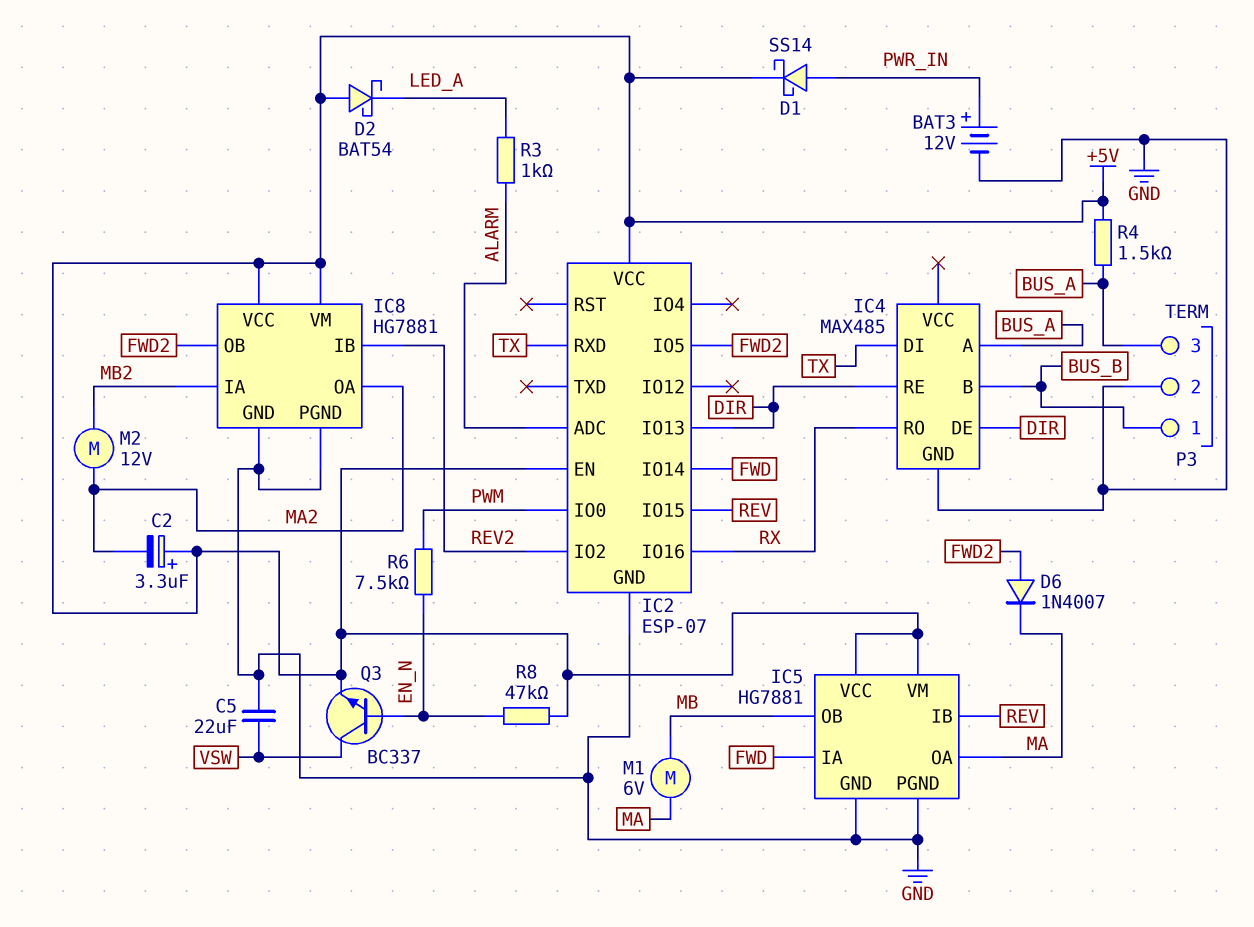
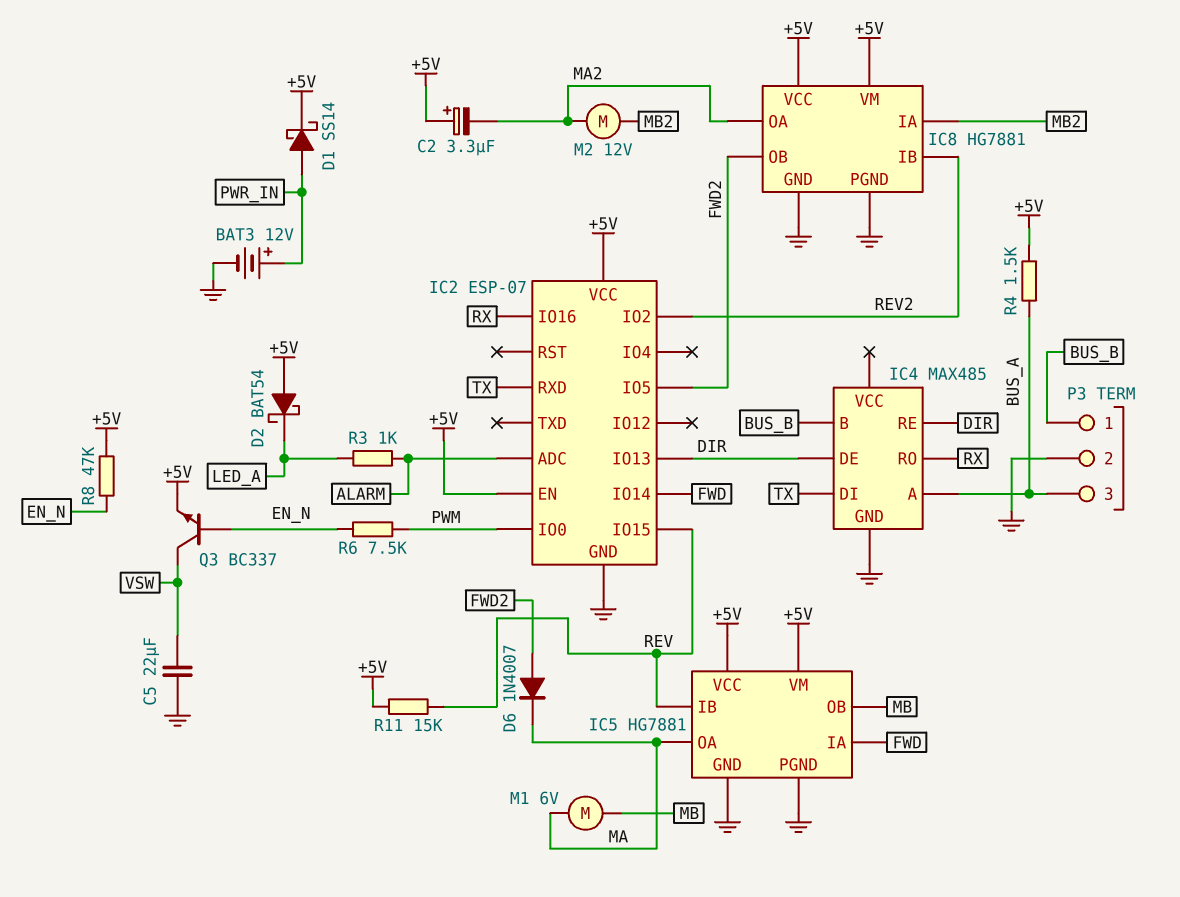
R11: none -> 15k (+5V, REV)

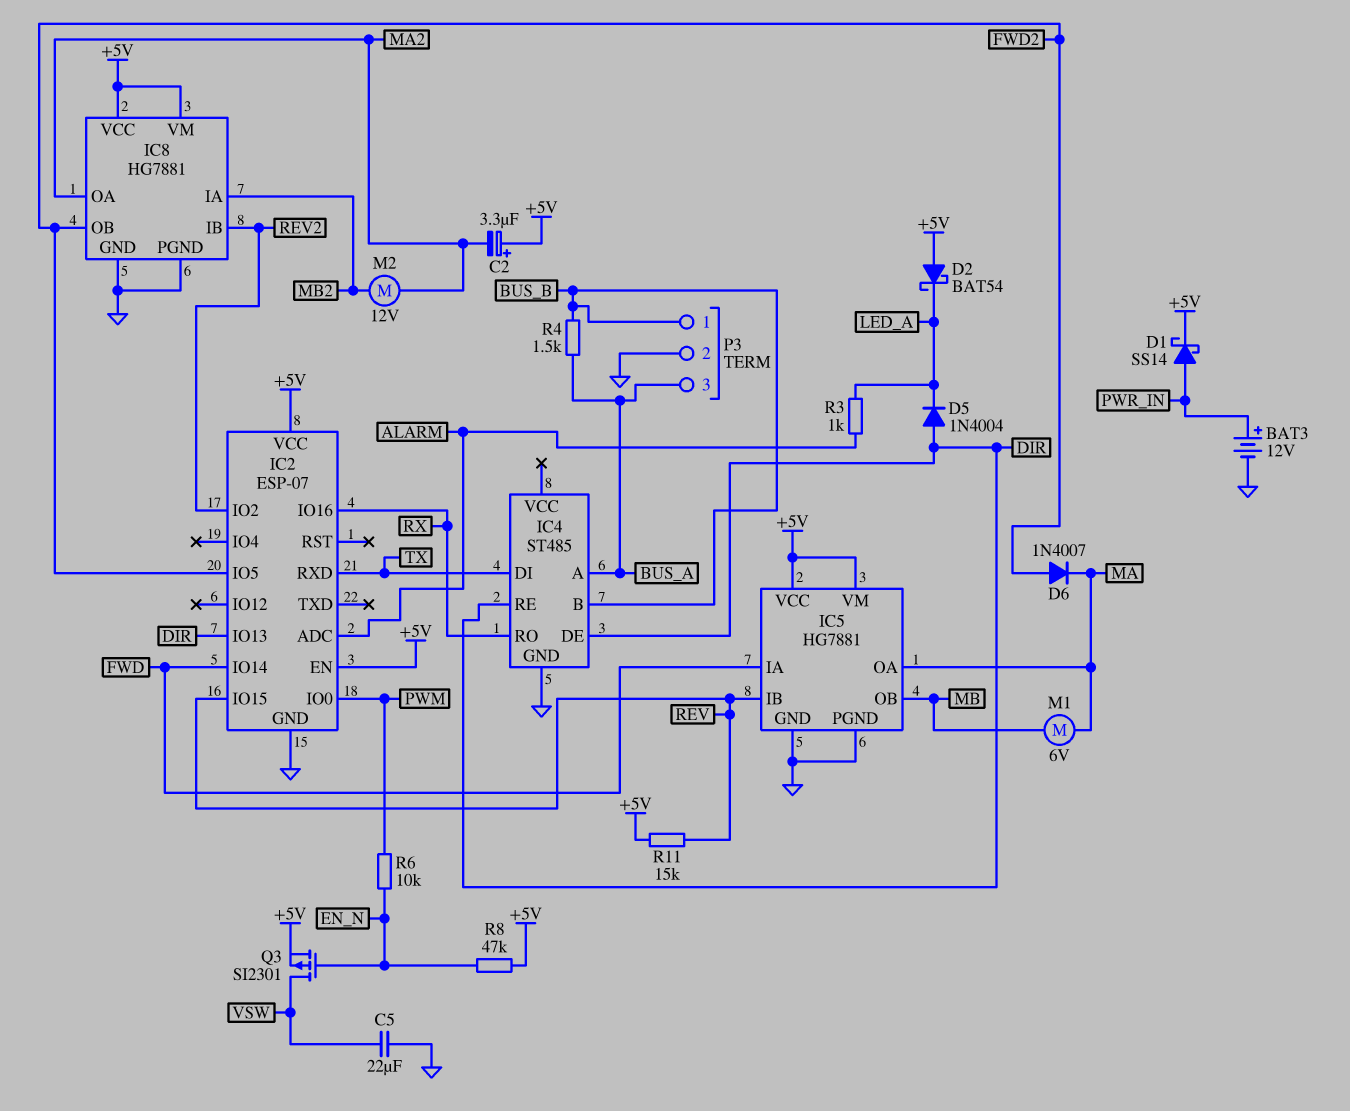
D5: none -> diode 1N4004 (A DIR, K LED_A)
IC4: MAX485 -> ST485
Q3: NPN BC337 (B EN_N, C VSW, E +5V) -> PMOS SI2301 (G EN_N, D VSW, S +5V)
R4: 1.5k (+5V, BUS_A) -> 1.5k (BUS_A, BUS_B)
R6: 7.5k (EN_N, PWM) -> 10k (EN_N, PWM)

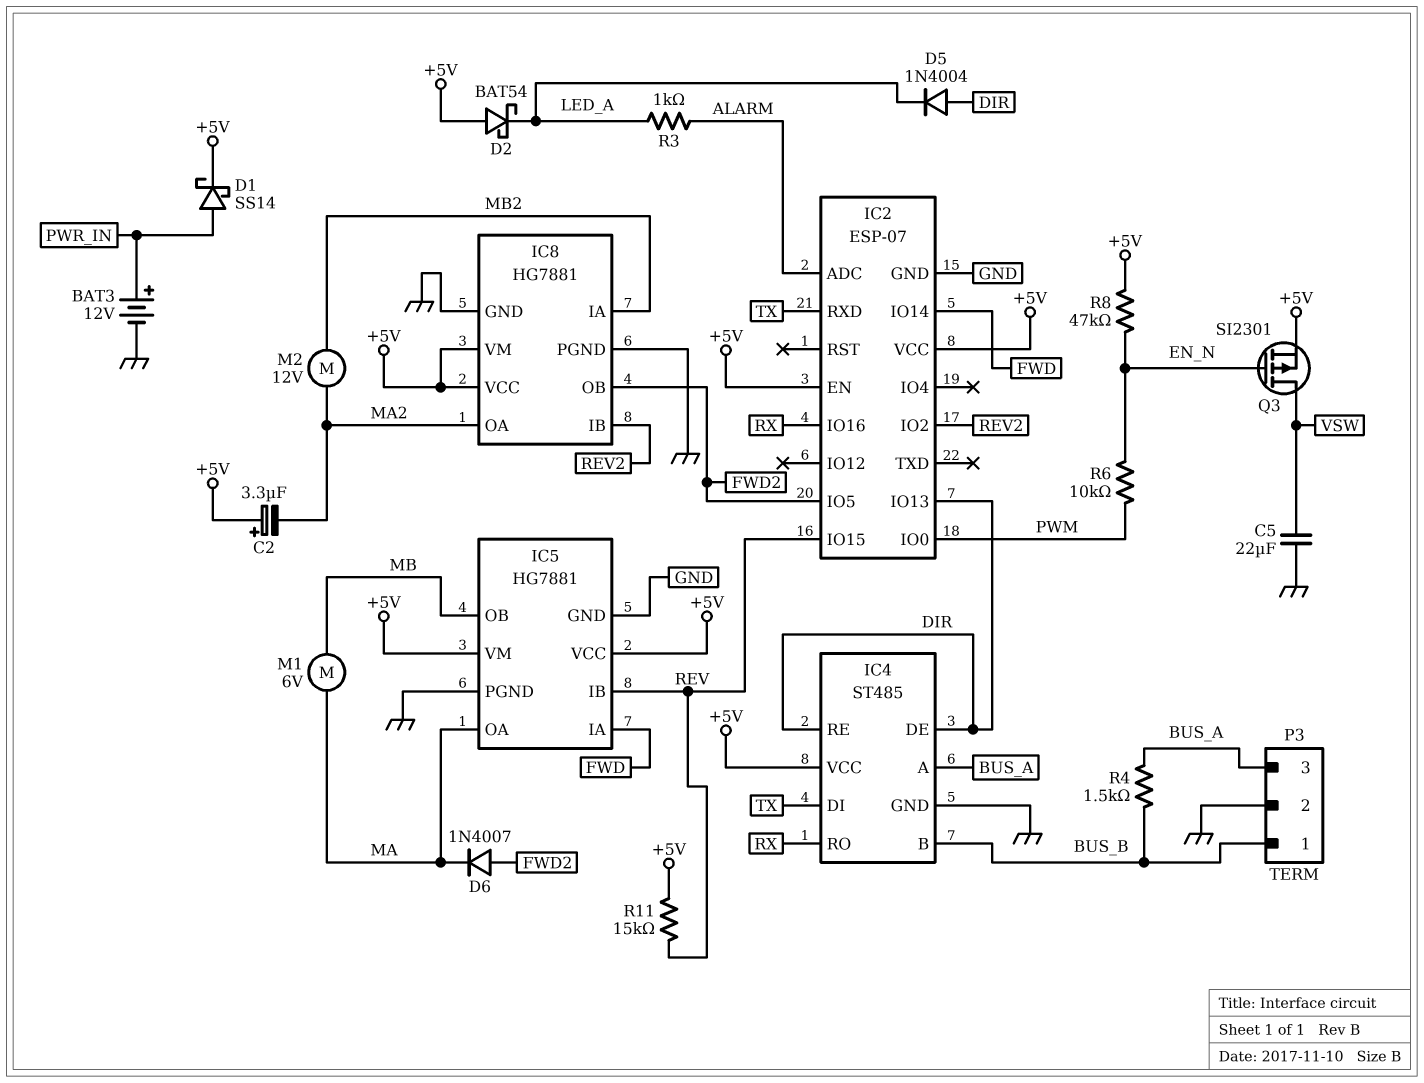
IC4 pin VCC: none -> +5V

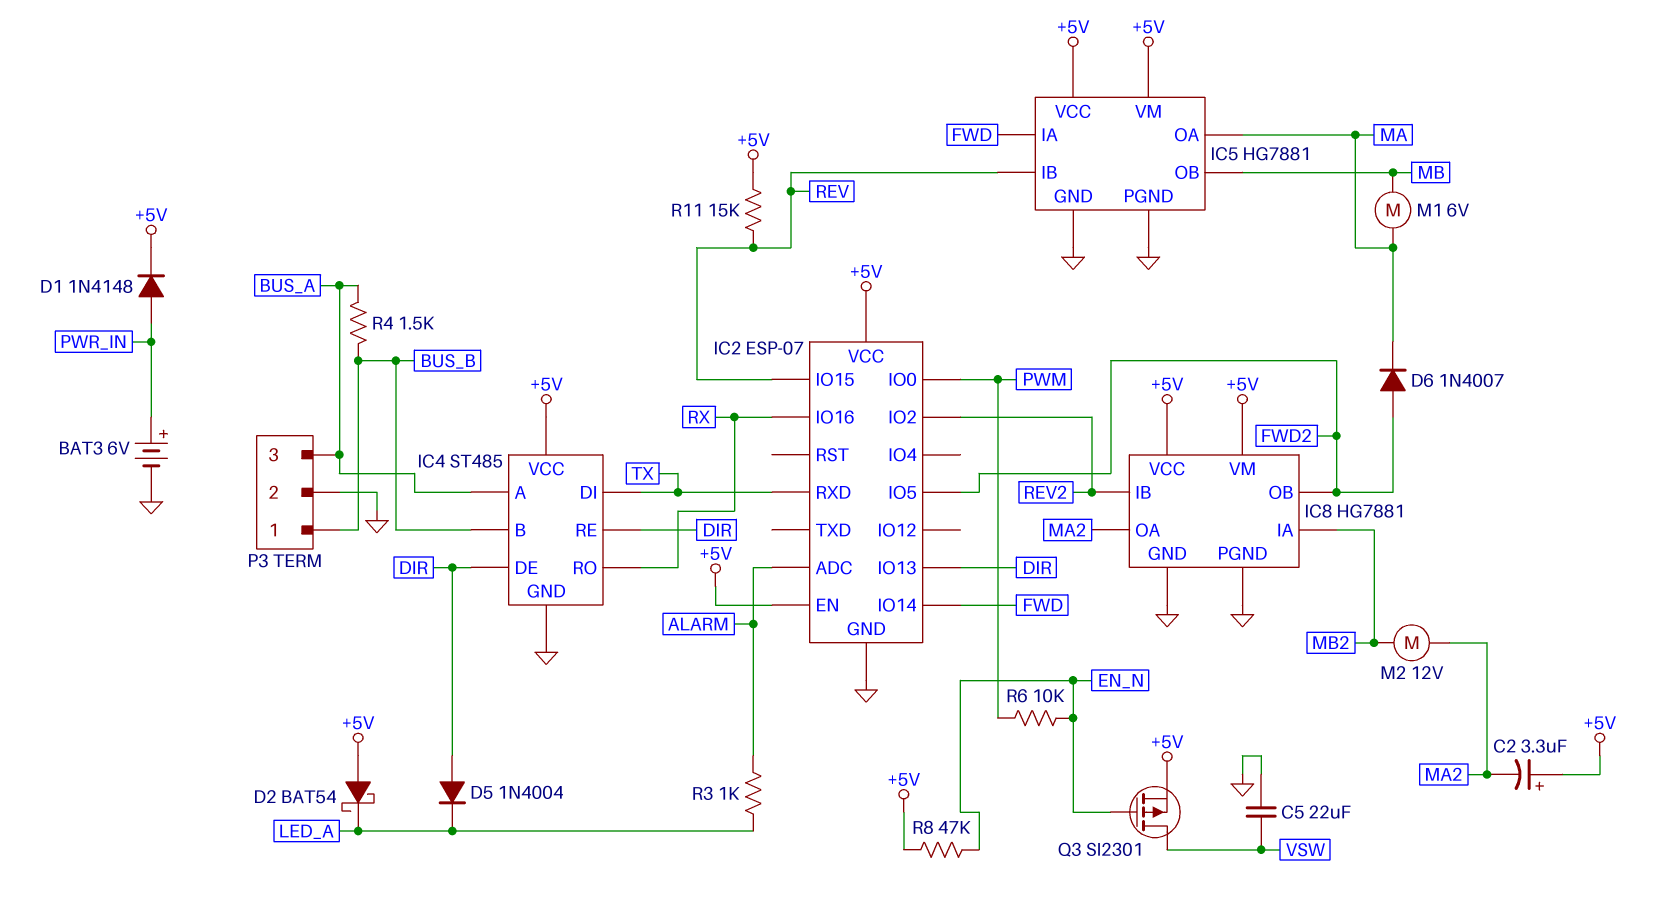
BAT3: 12V (plus PWR_IN, minus GND) -> 6V (plus PWR_IN, minus GND)
D1: schottky SS14 (A PWR_IN, K +5V) -> diode 1N4148 (A PWR_IN, K +5V)

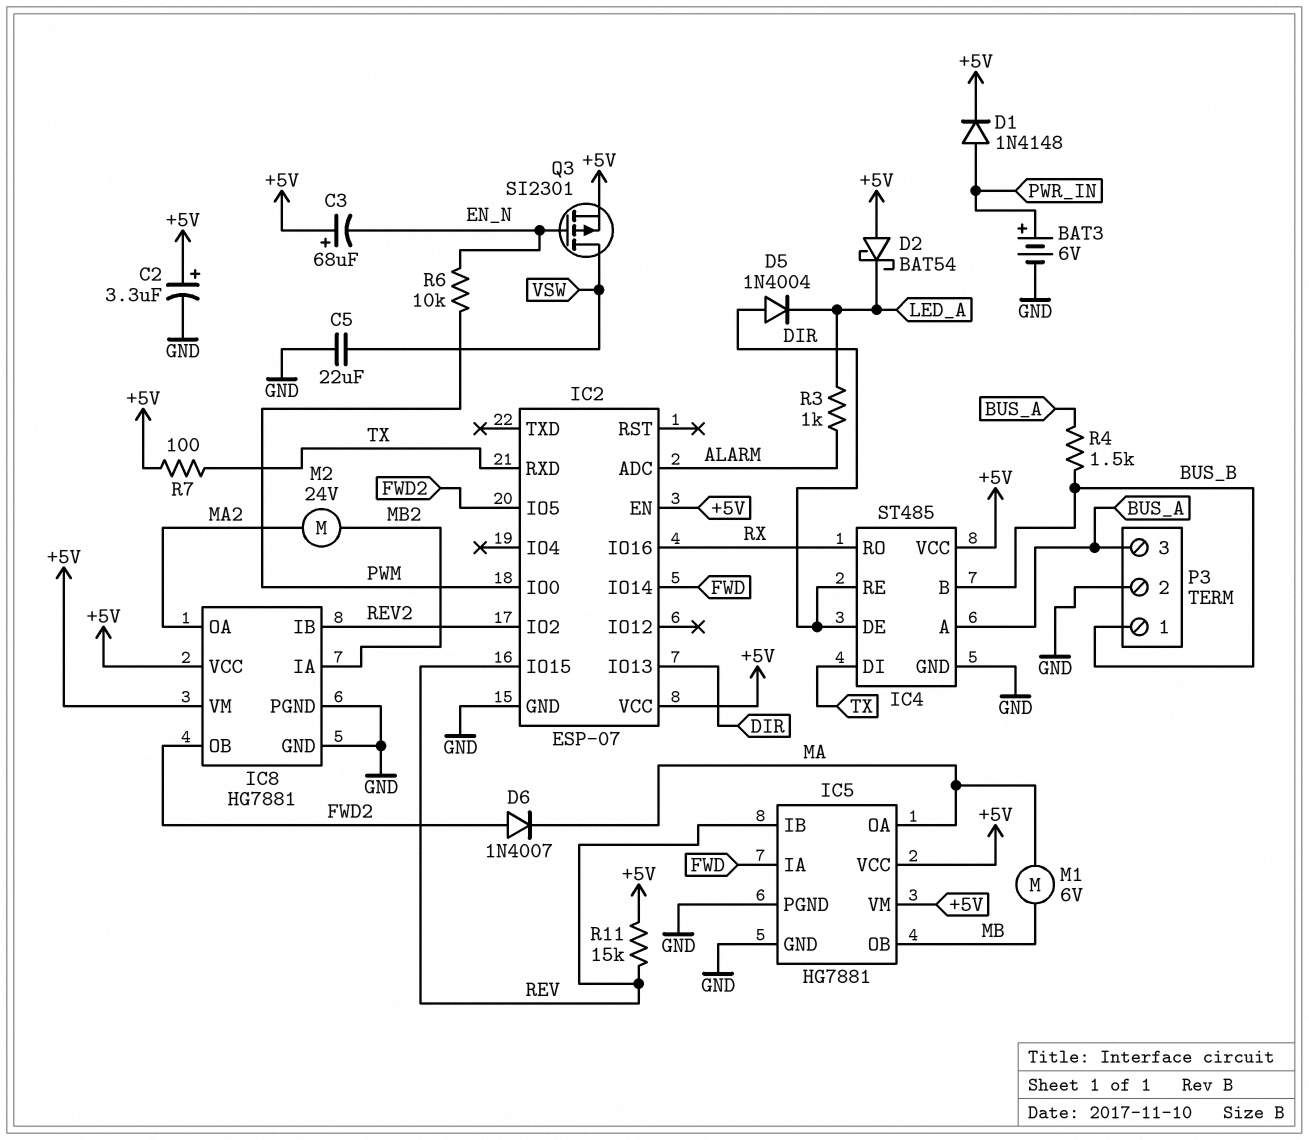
C2: 3.3uF (plus +5V, minus MA2) -> 3.3uF (plus +5V, minus GND)
C3: none -> 68uF (plus +5V, minus EN_N)
M2: motor 12V (MA2, MB2) -> motor 24V (MA2, MB2)
R7: none -> 100 (+5V, TX)
R8: 47k (+5V, EN_N) -> none

